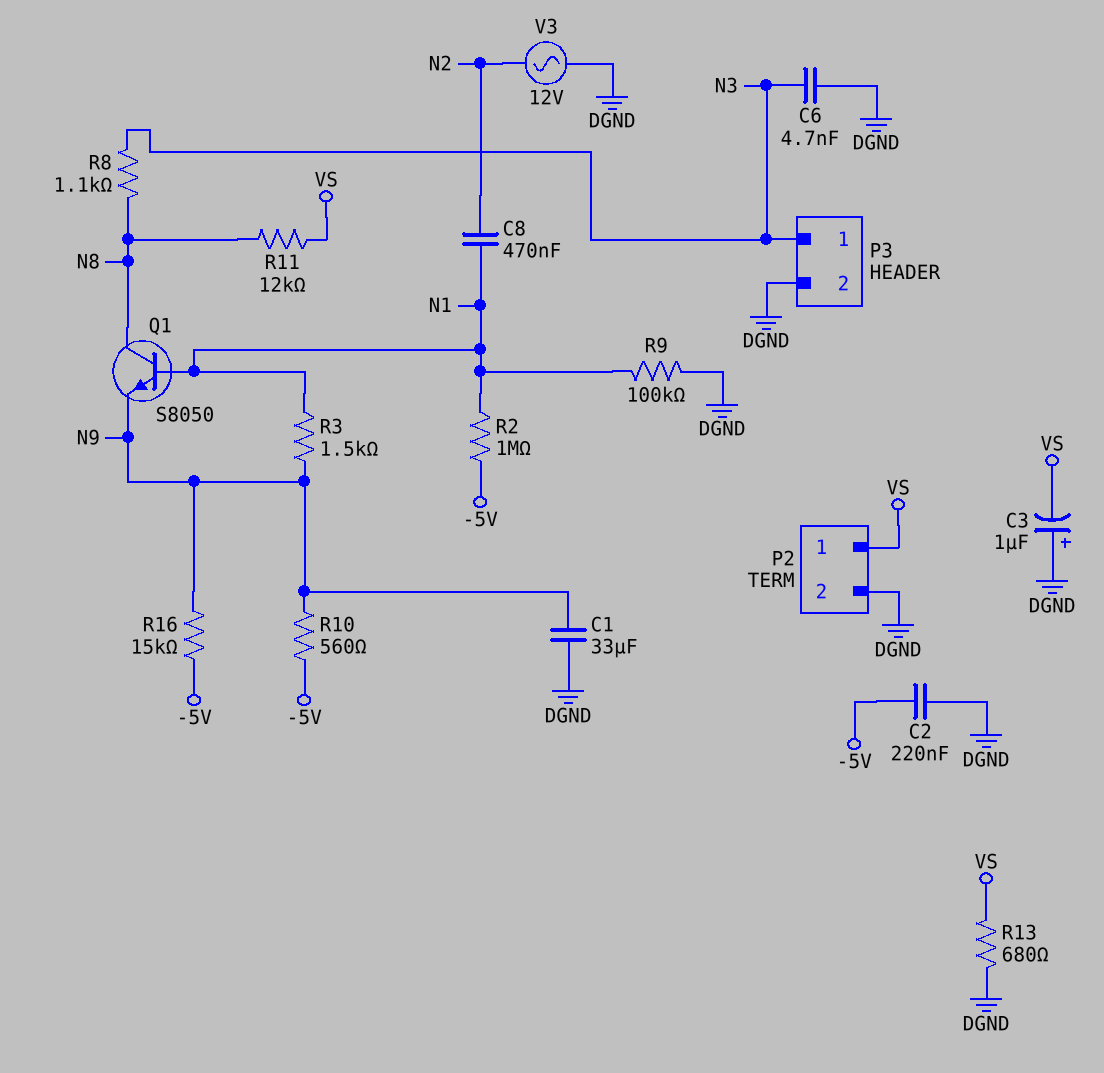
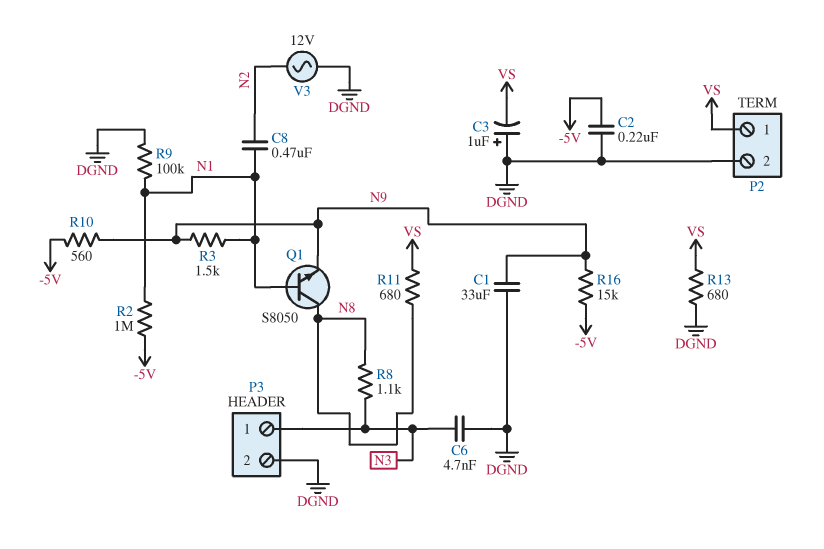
R11: 12k (N8, VS) -> 680 (N8, VS)

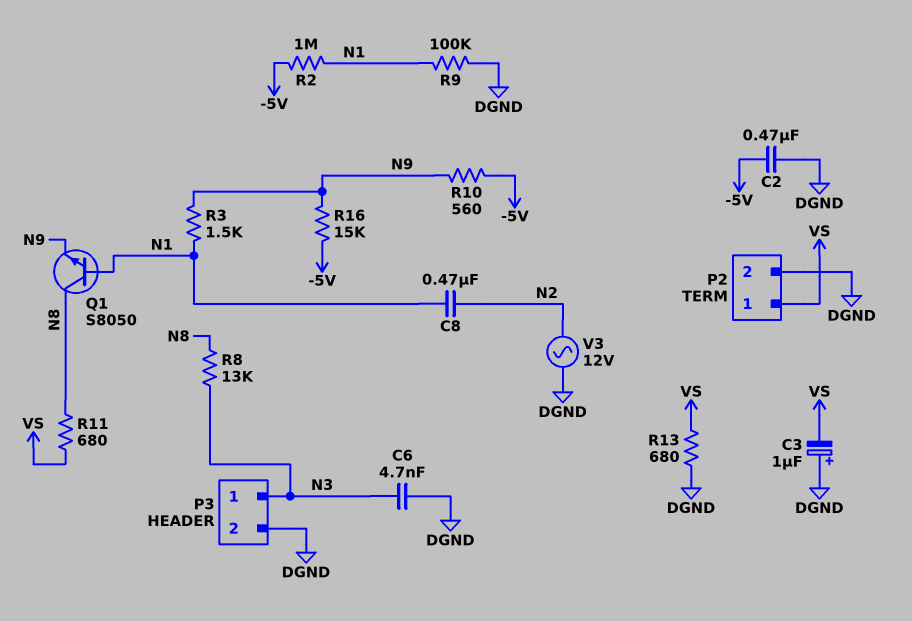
C1: 33uF (DGND, N9) -> none
C2: 220nF (-5V, DGND) -> 470nF (-5V, DGND)
R8: 1.1k (N3, N8) -> 13k (N3, N8)

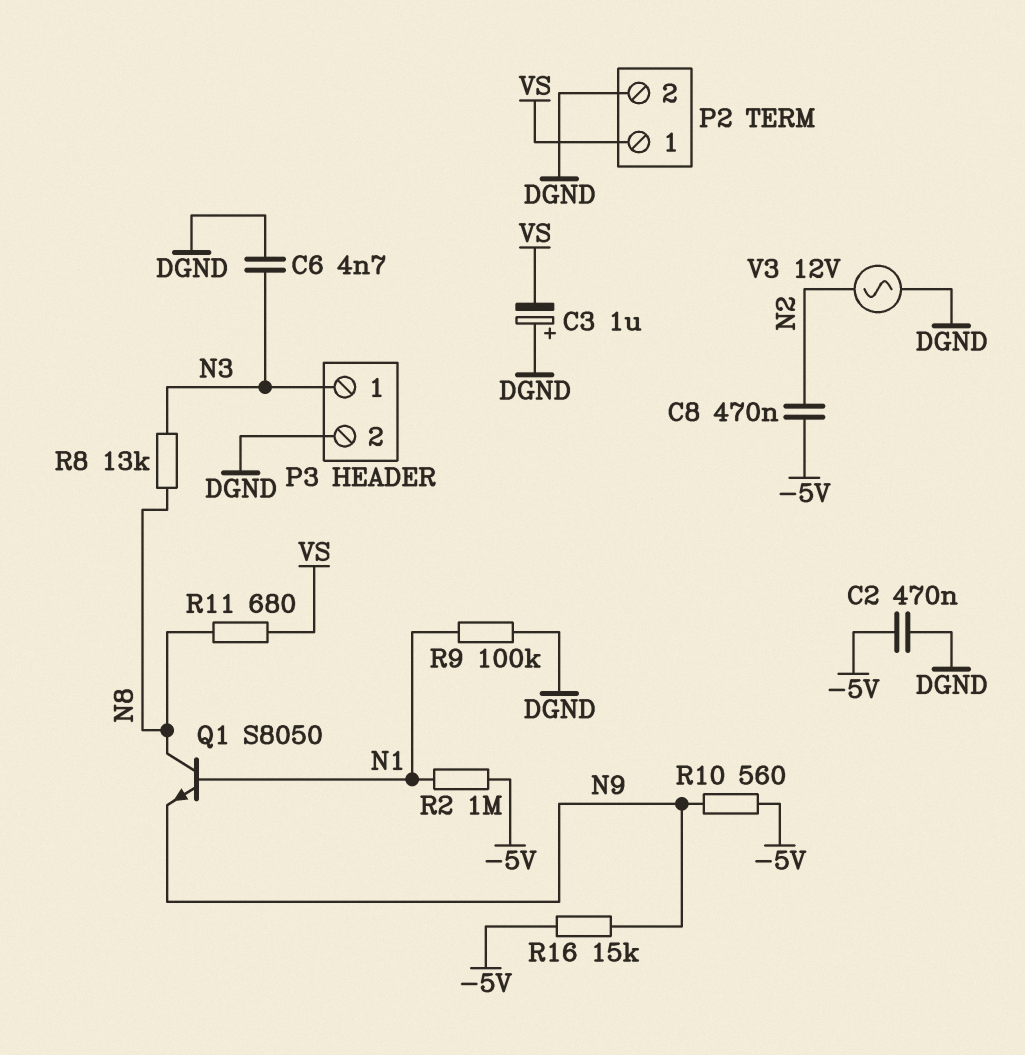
C8: 470nF (N1, N2) -> 470nF (-5V, N2)
R3: 1.5k (N1, N9) -> none
R13: 680 (DGND, VS) -> none

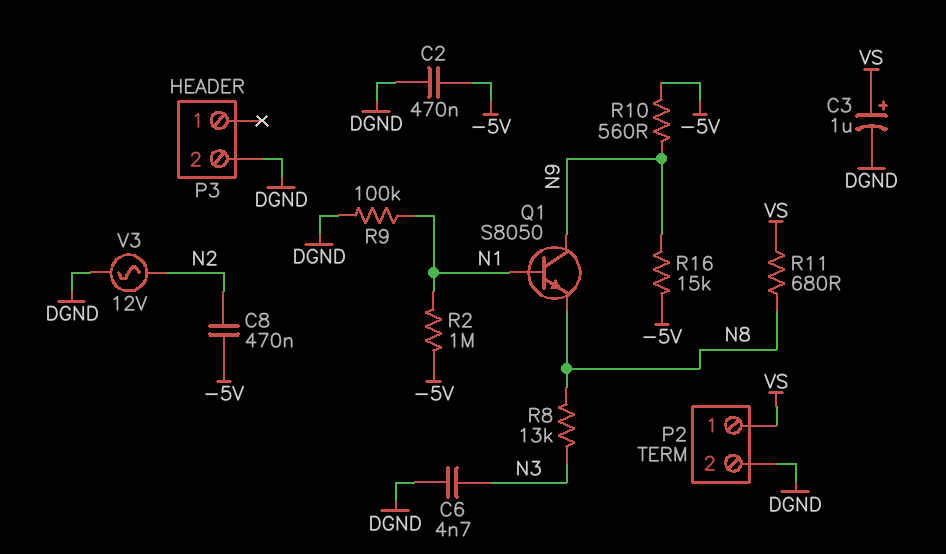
C3: 1uF (plus DGND, minus VS) -> 1uF (plus VS, minus DGND)
P3 pin 1: N3 -> none
Q1: NPN S8050 (B N1, C N8, E N9) -> NPN S8050 (B N1, C N9, E N8)

